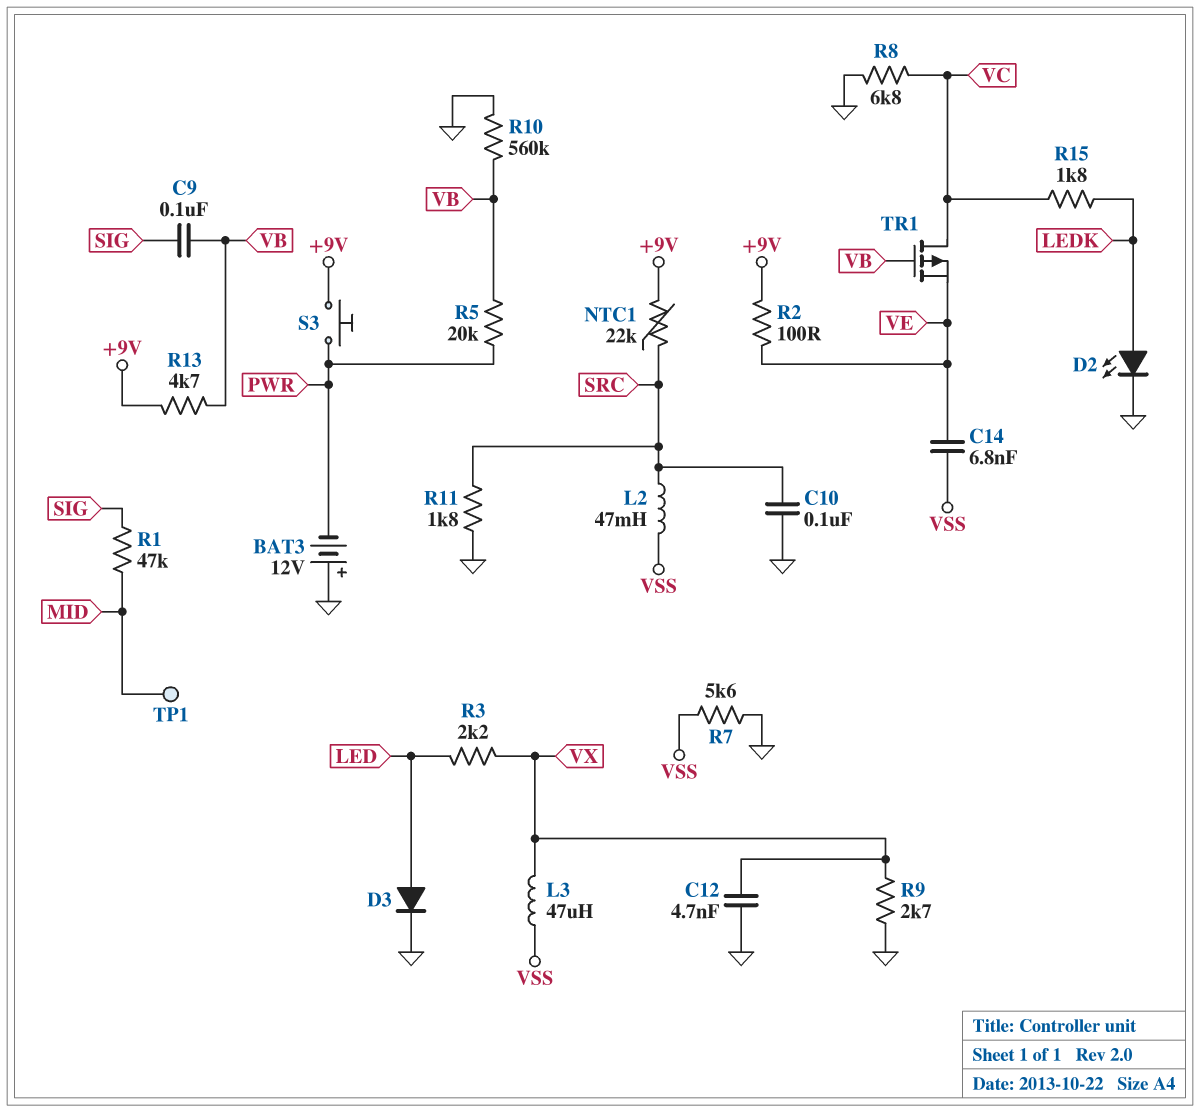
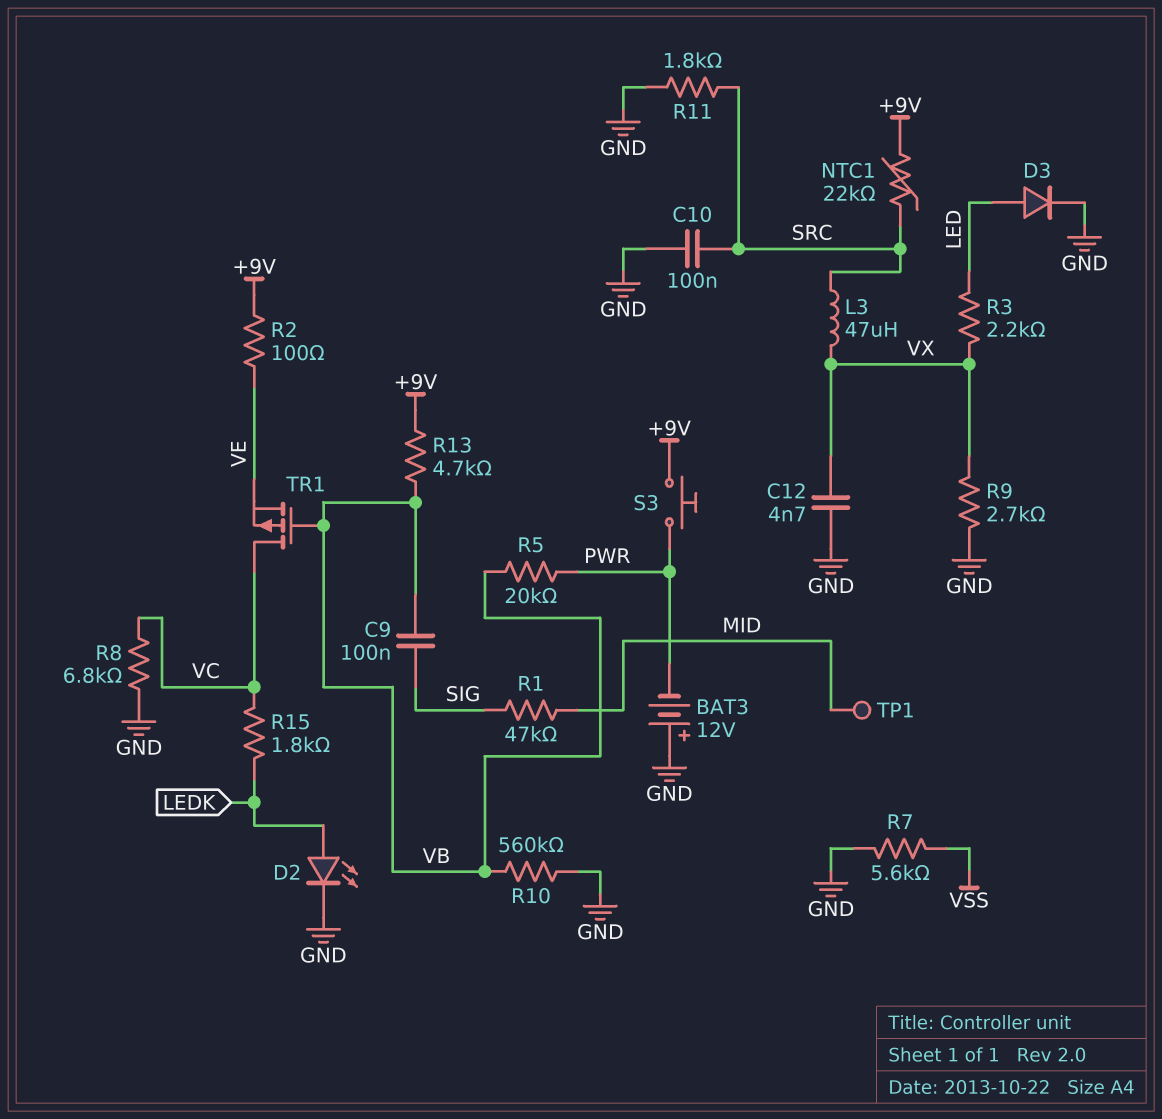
C14: 6.8nF (VE, VSS) -> none
L2: 47mH (SRC, VSS) -> none
L3: 47uH (VSS, VX) -> 47uH (SRC, VX)

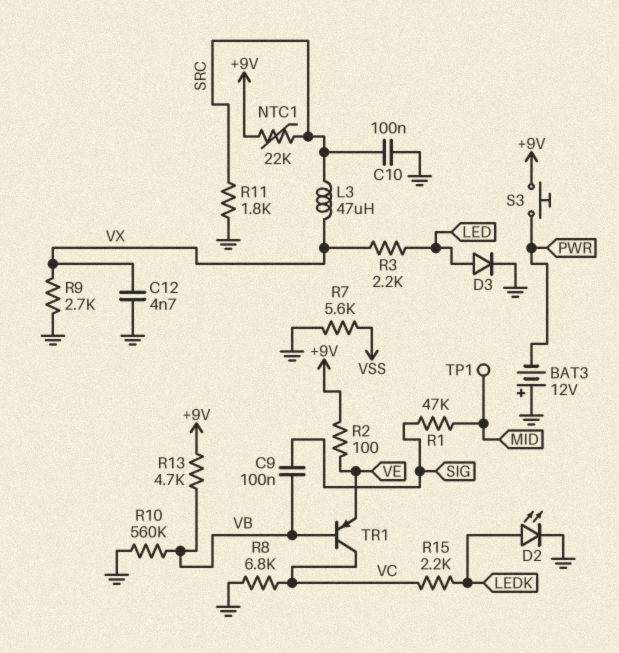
R5: 20k (PWR, VB) -> none
R15: 1.8k (LEDK, VC) -> 2.2k (LEDK, VC)
TR1: PMOS (G VB, D VC, S VE) -> PNP (B VB, C VC, E VE)

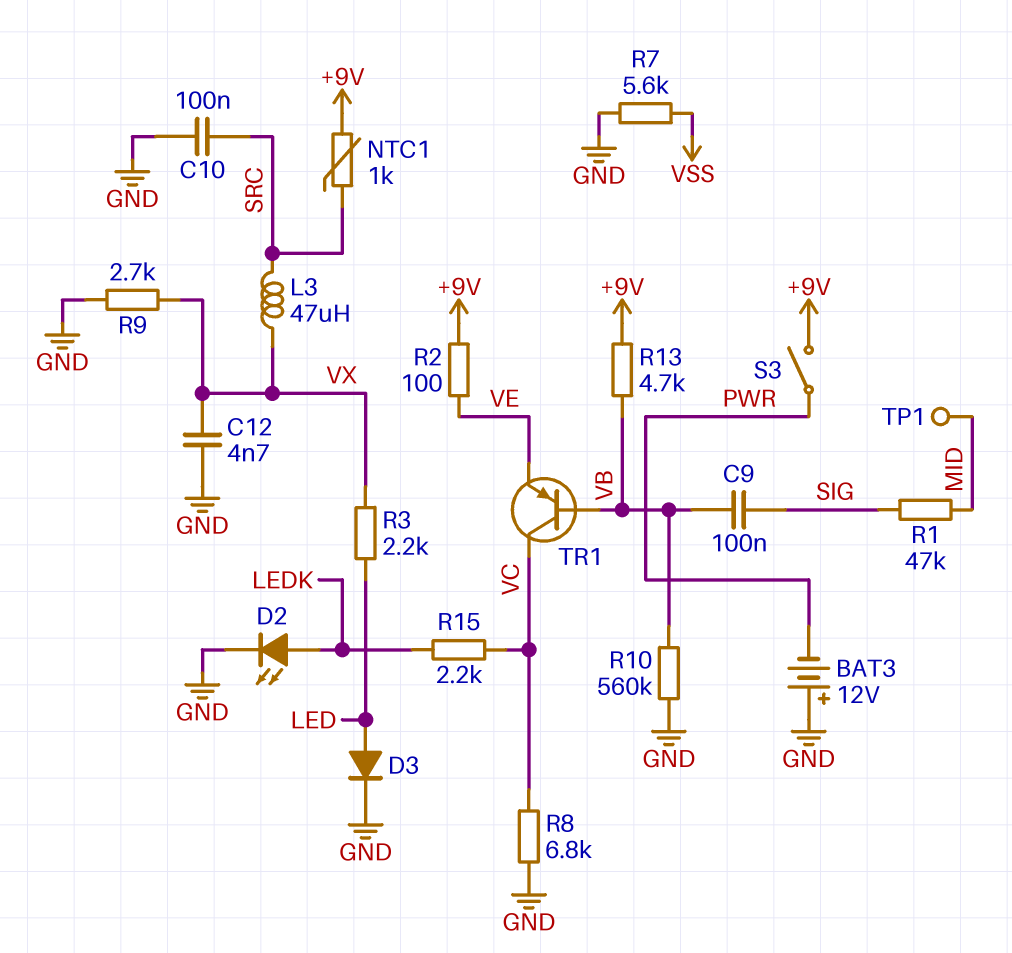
NTC1: 22k (+9V, SRC) -> 1k (+9V, SRC)
R11: 1.8k (GND, SRC) -> none
S3: button (+9V, PWR) -> switch (+9V, PWR)

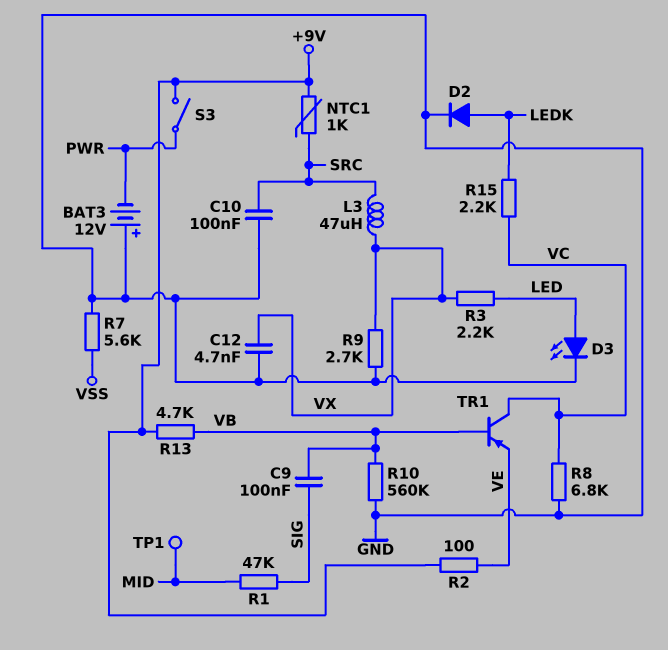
D2: LED (A LEDK, K GND) -> diode (A LEDK, K GND)
D3: diode (A LED, K GND) -> LED (A LED, K GND)

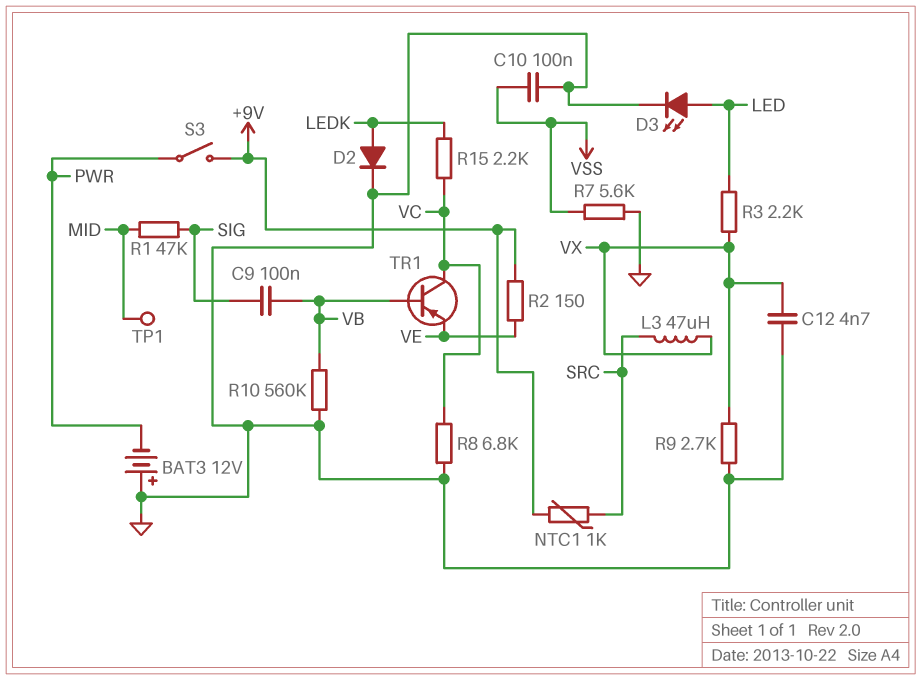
C10: 100nF (GND, SRC) -> 100nF (GND, VSS)
R2: 100 (+9V, VE) -> 150 (+9V, VE)
R13: 4.7k (+9V, VB) -> none

